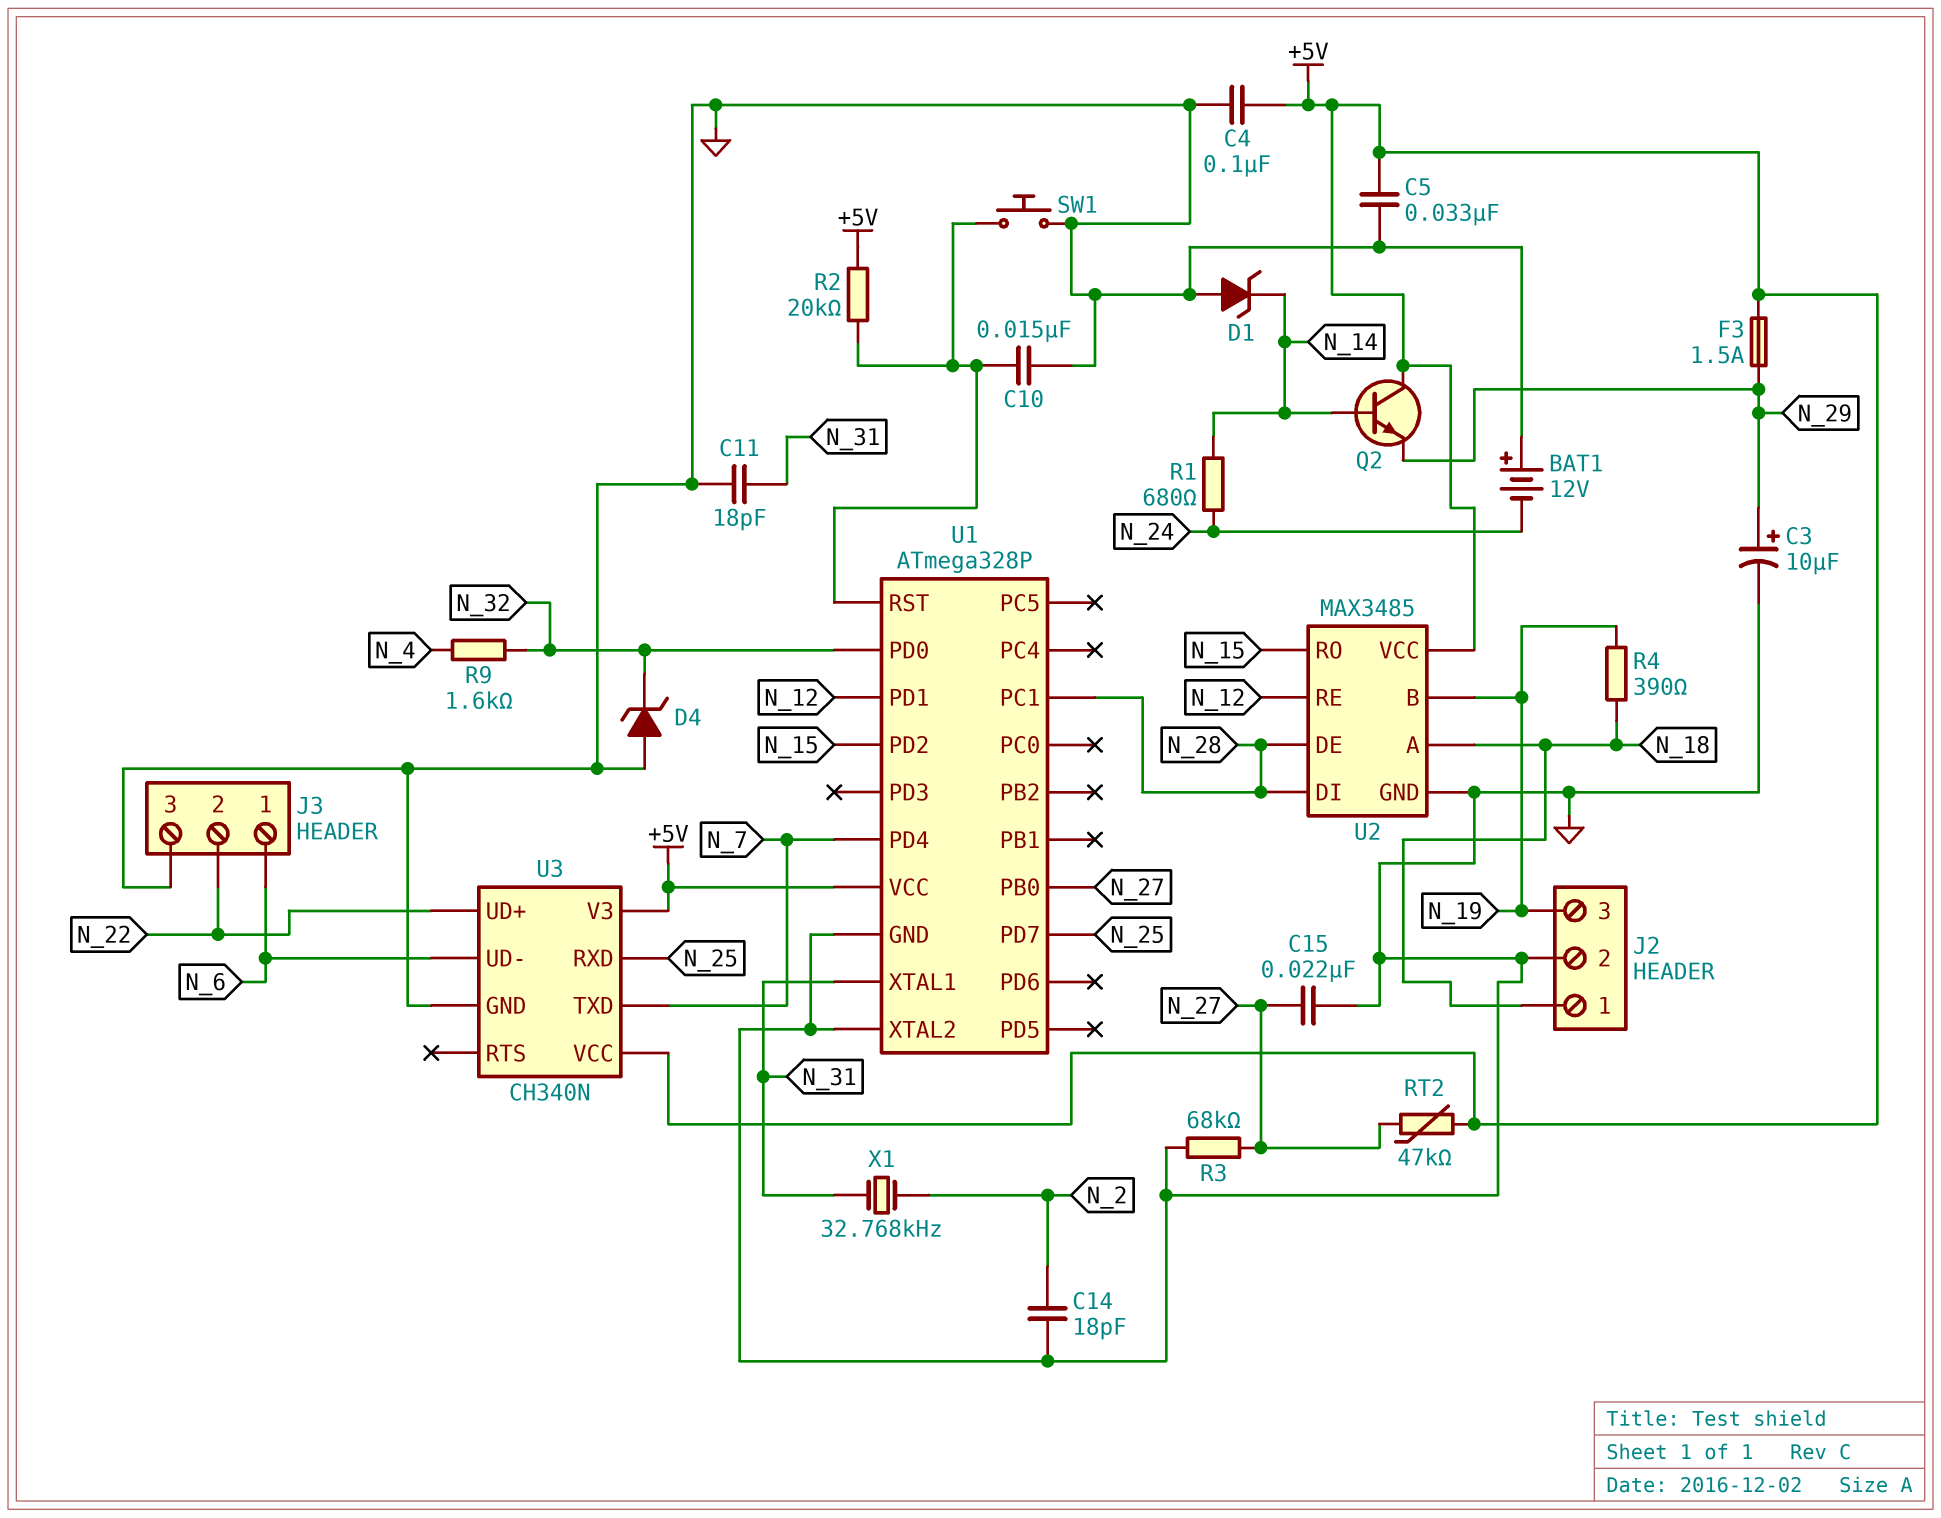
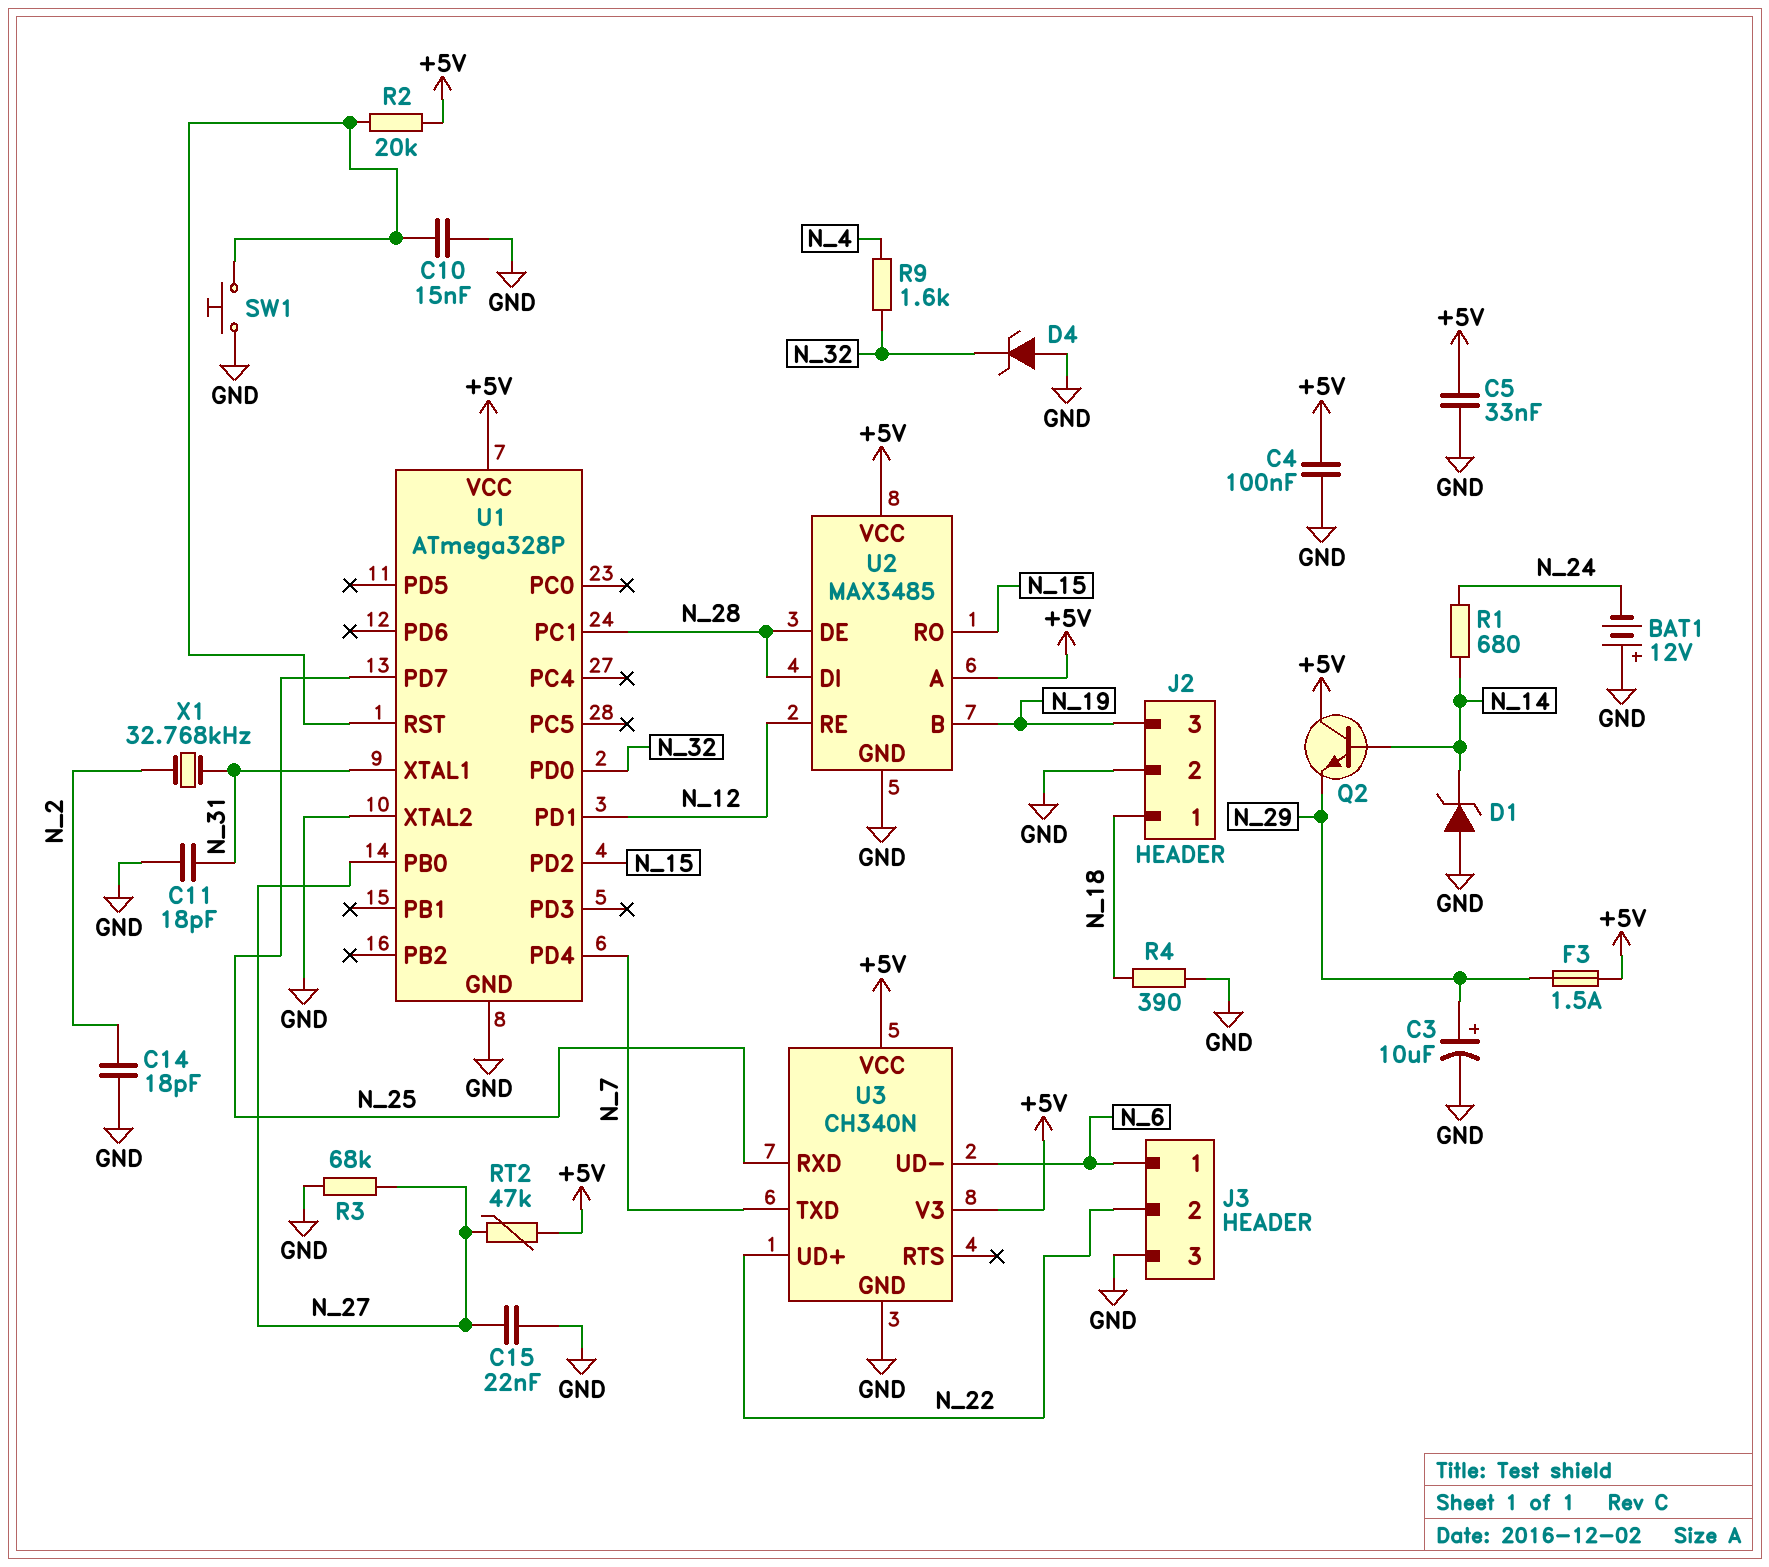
R4: 390 (N_18, N_19) -> 390 (GND, N_18)
U2 pin A: N_18 -> +5V

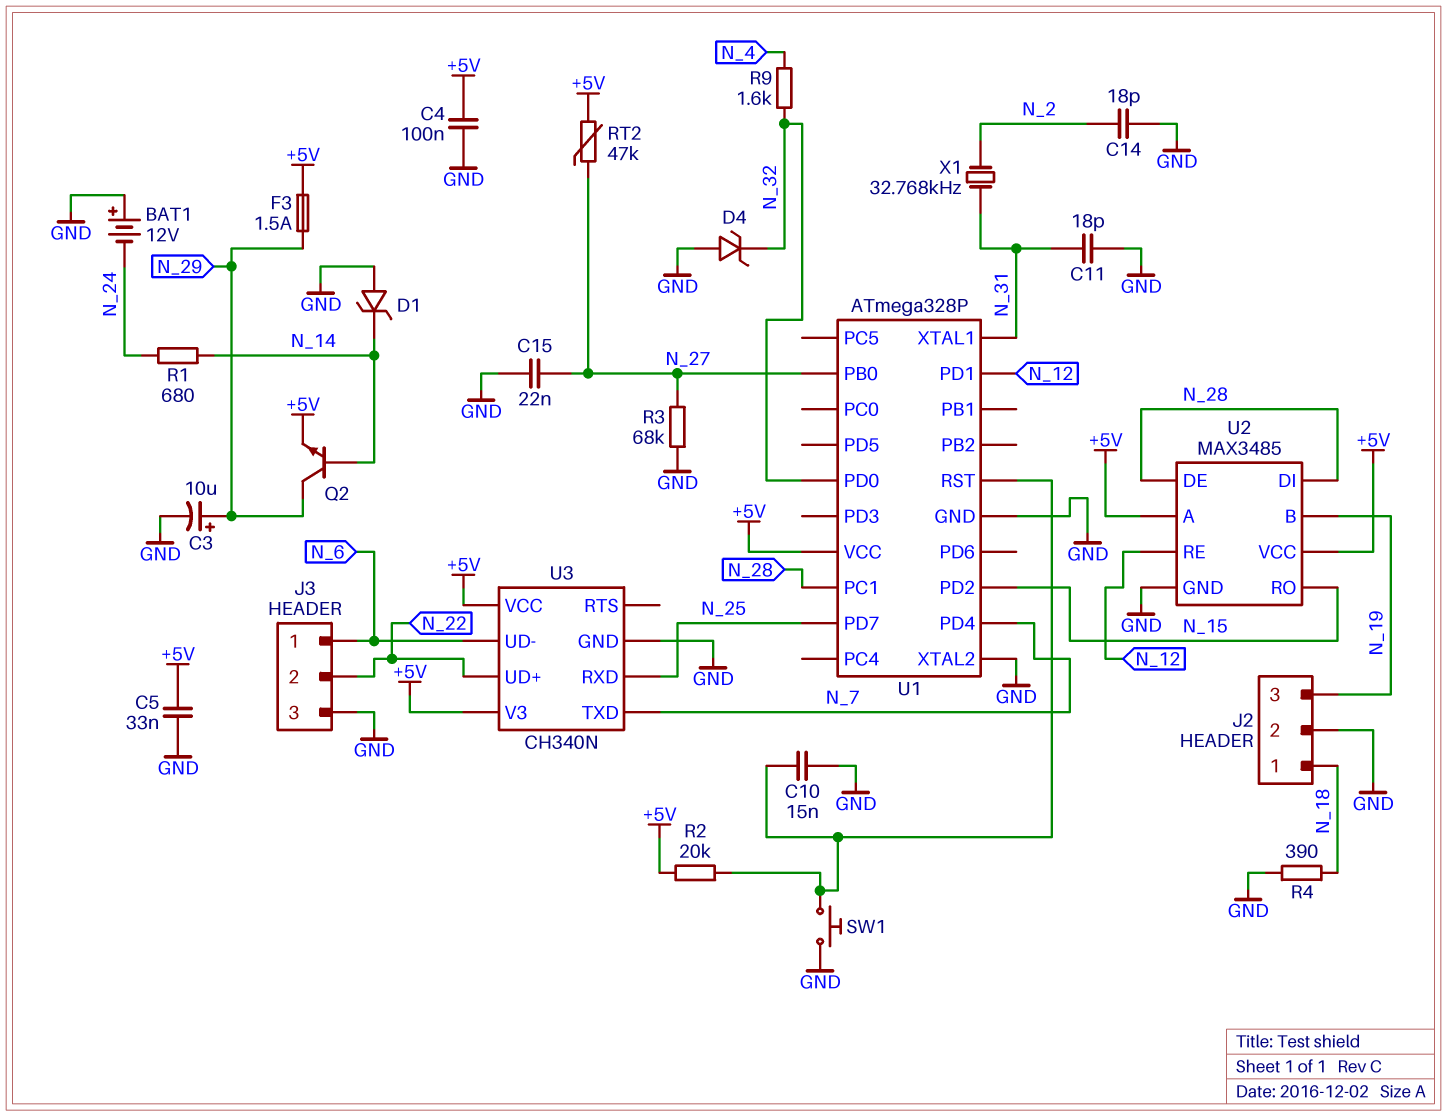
Q2: NPN (B N_14, C +5V, E N_29) -> NPN (B N_14, C N_29, E +5V)

